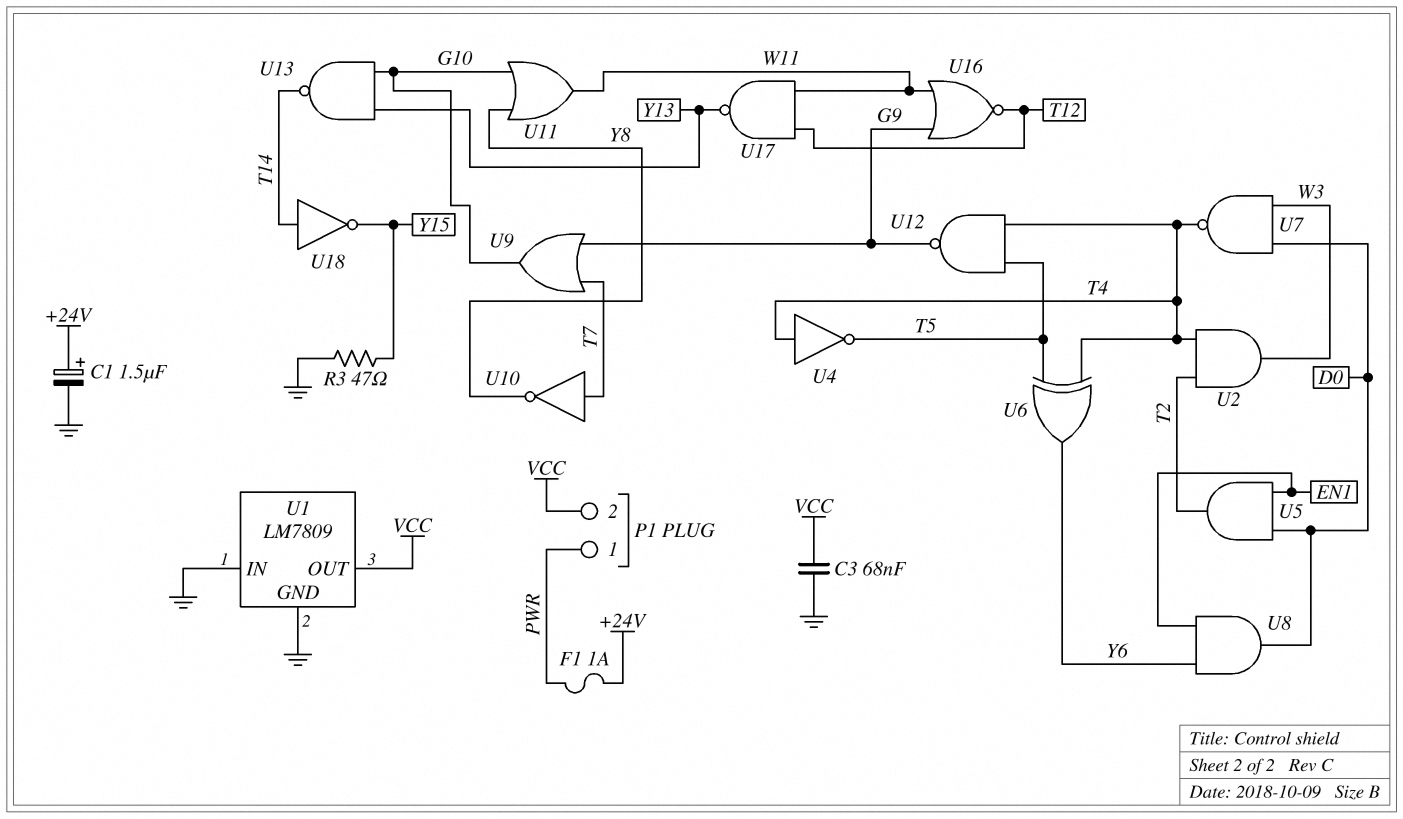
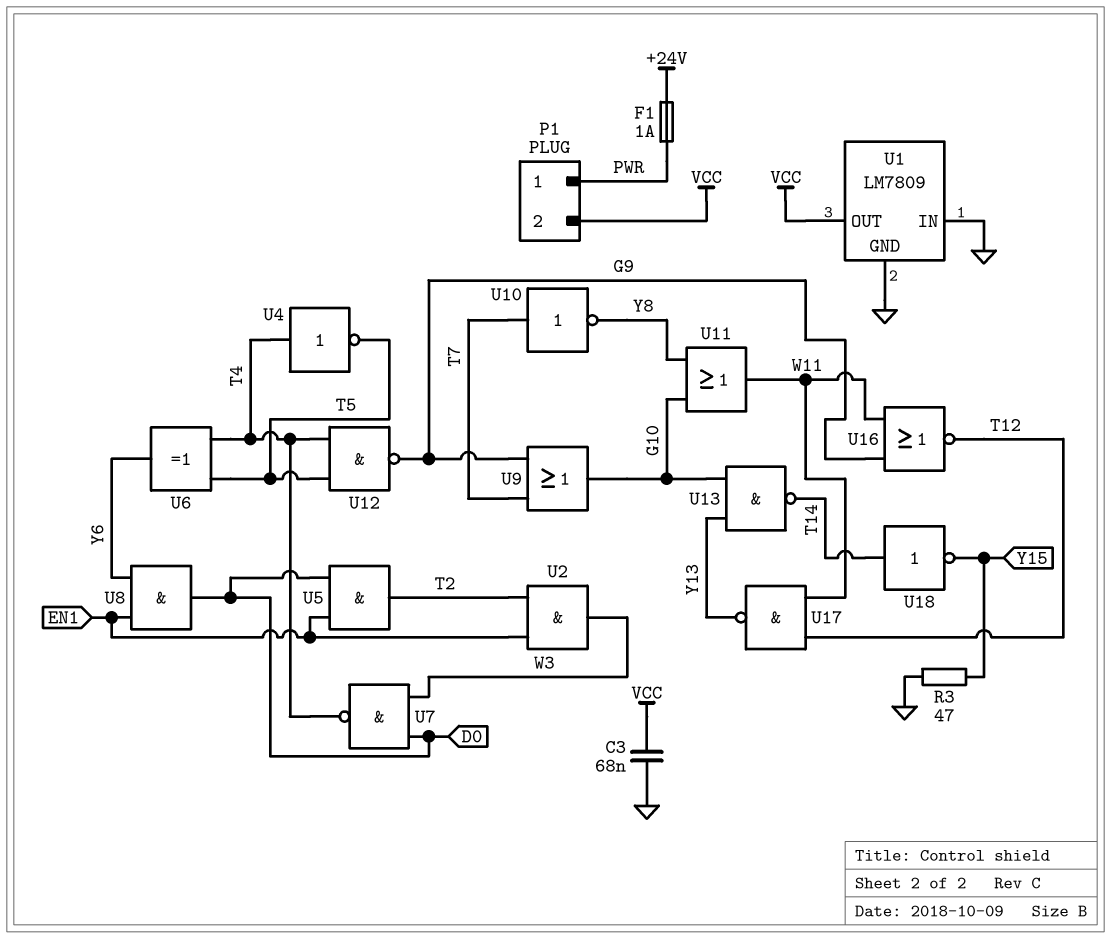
C1: 1.5uF (plus +24V, minus GND) -> none
U2: AND (in T2, in T4, out W3) -> AND (in EN1, in T2, out W3)

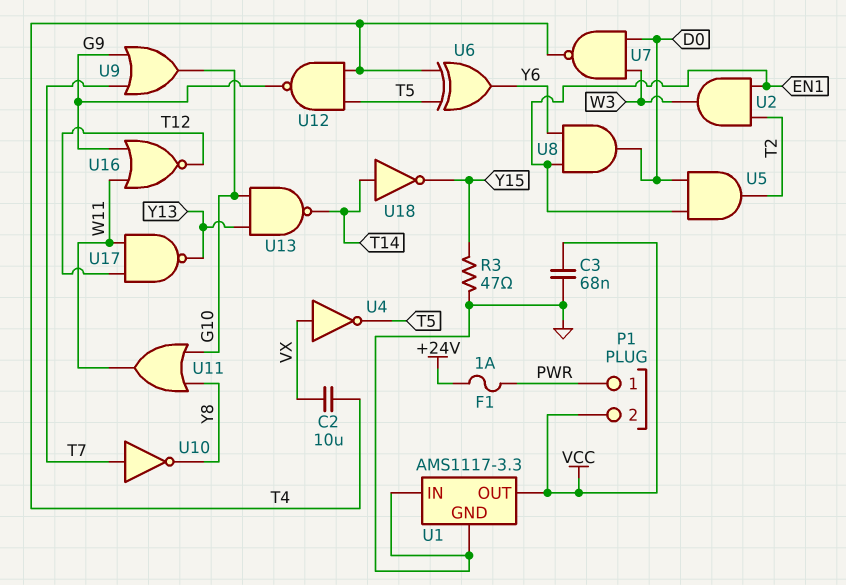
C2: none -> 10uF (T4, VX)
U1: LM7809 -> AMS1117-3.3
U4: NOT (in T4, out T5) -> NOT (in VX, out T5)

